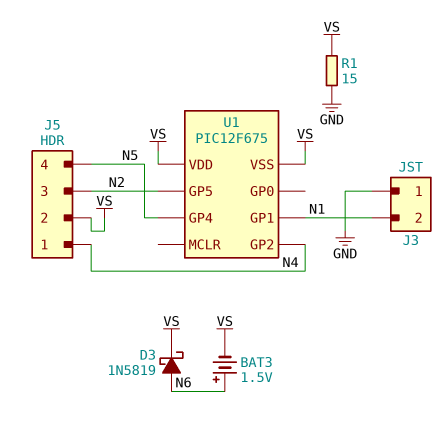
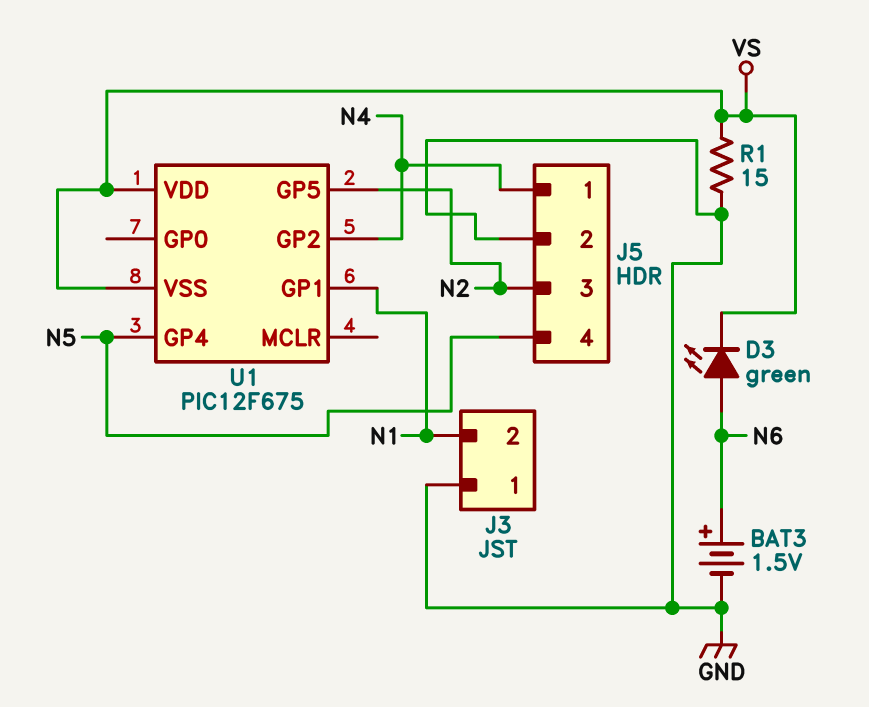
BAT3: 1.5V (plus N6, minus VS) -> 1.5V (plus N6, minus GND)
D3: schottky 1N5819 (A N6, K VS) -> LED green (A N6, K VS)
J5 pin 2: VS -> GND

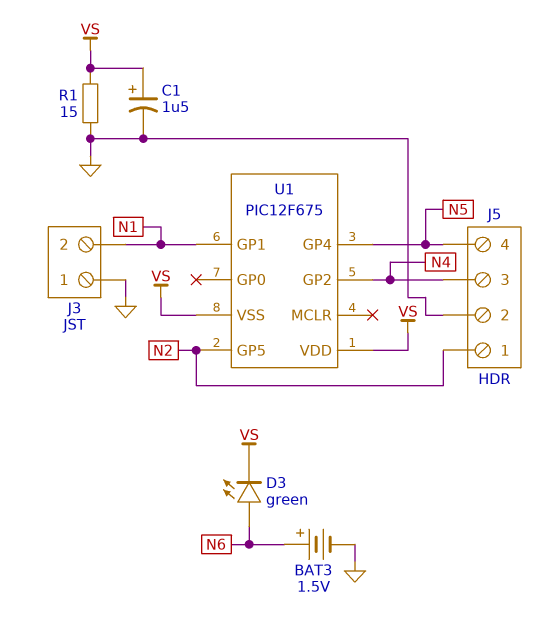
C1: none -> 1.5uF (plus VS, minus GND)
J5 pin 1: N4 -> N2
J5 pin 3: N2 -> N4

